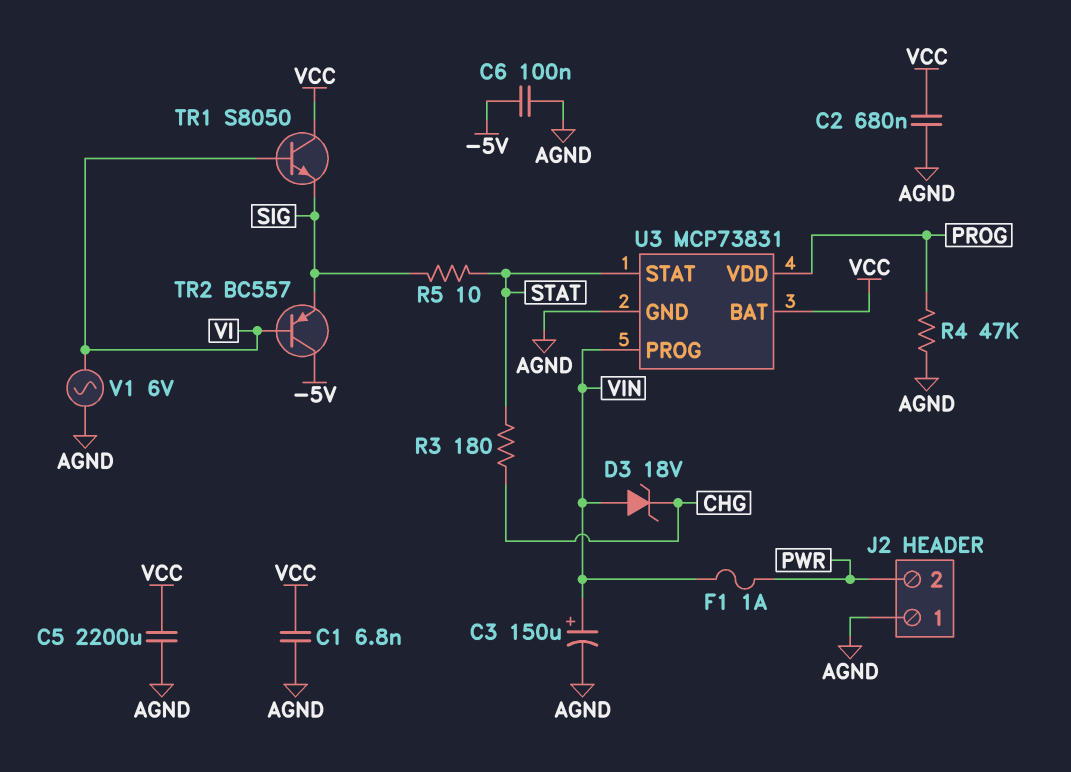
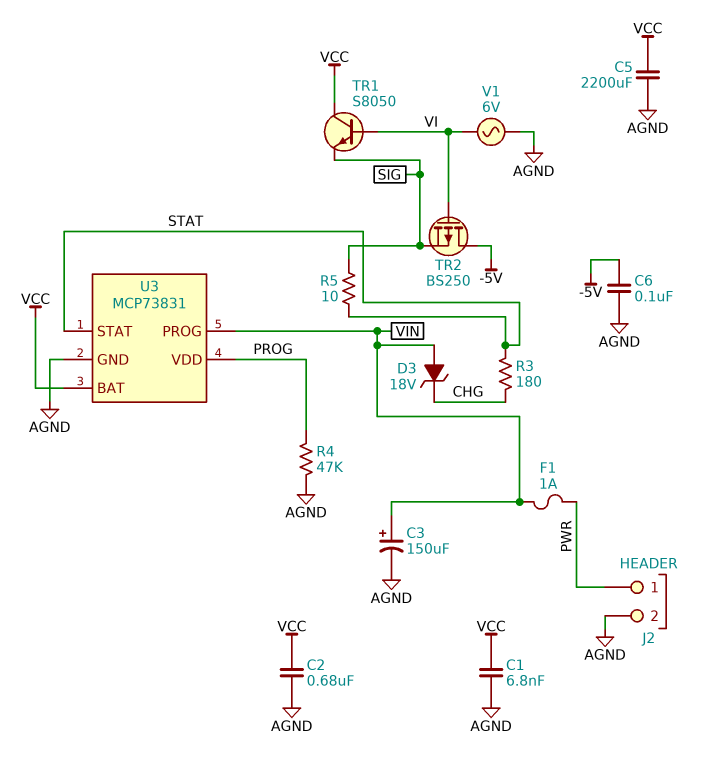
J2 pin 1: AGND -> PWR
J2 pin 2: PWR -> AGND
TR2: PNP BC557 (B VI, C -5V, E SIG) -> PMOS BS250 (G VI, D -5V, S SIG)

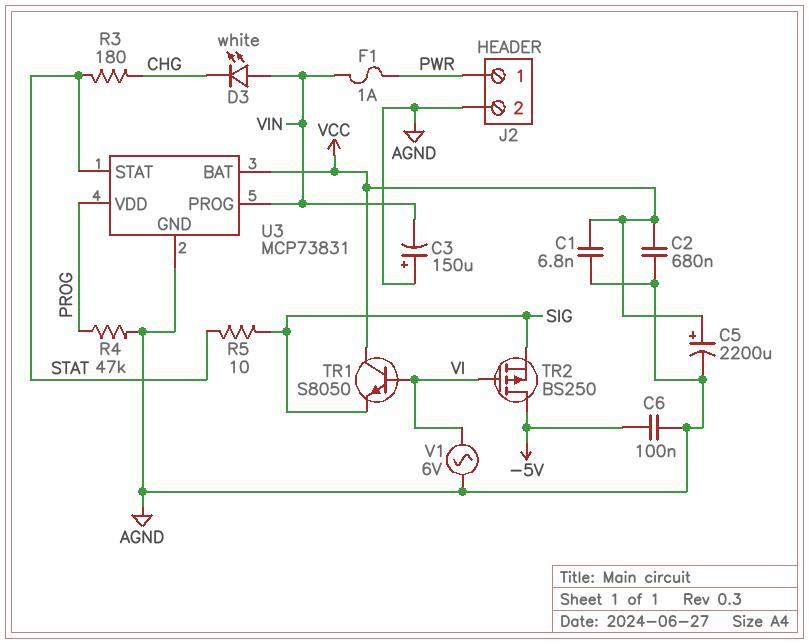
C3: 150uF (plus VIN, minus AGND) -> 150uF (plus AGND, minus VIN)
C5: 2200uF (AGND, VCC) -> 2200uF (plus VCC, minus AGND)
D3: zener 18V (A VIN, K CHG) -> LED white (A VIN, K CHG)

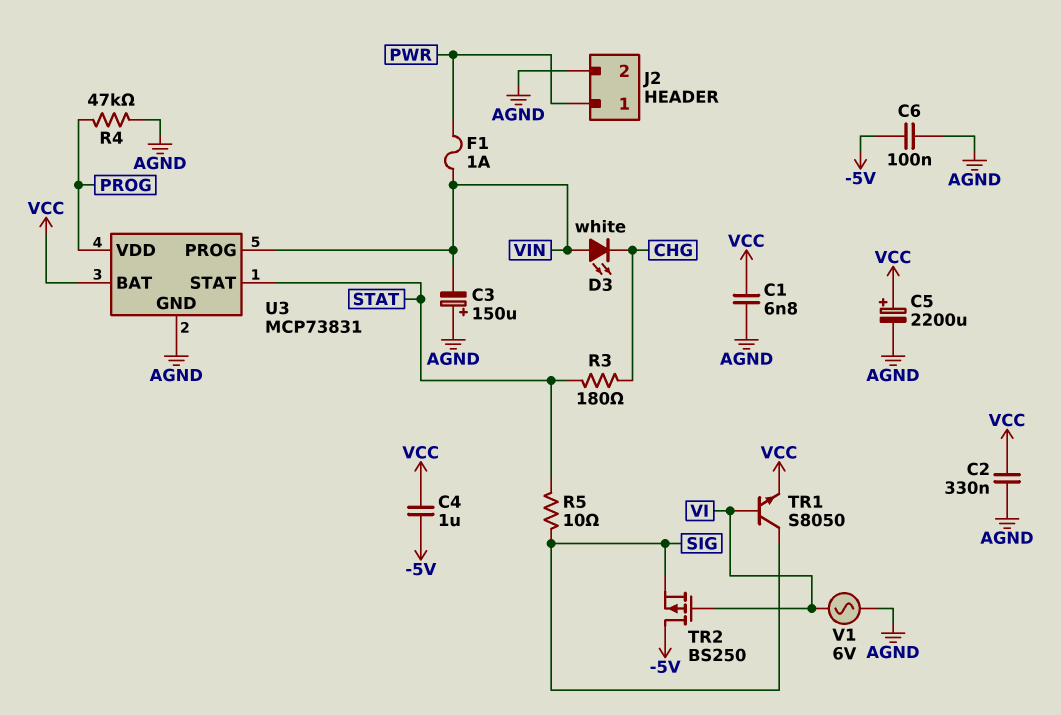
C2: 680nF (AGND, VCC) -> 330nF (AGND, VCC)
C4: none -> 1uF (-5V, VCC)
TR1: NPN S8050 (B VI, C VCC, E SIG) -> NPN S8050 (B VI, C SIG, E VCC)

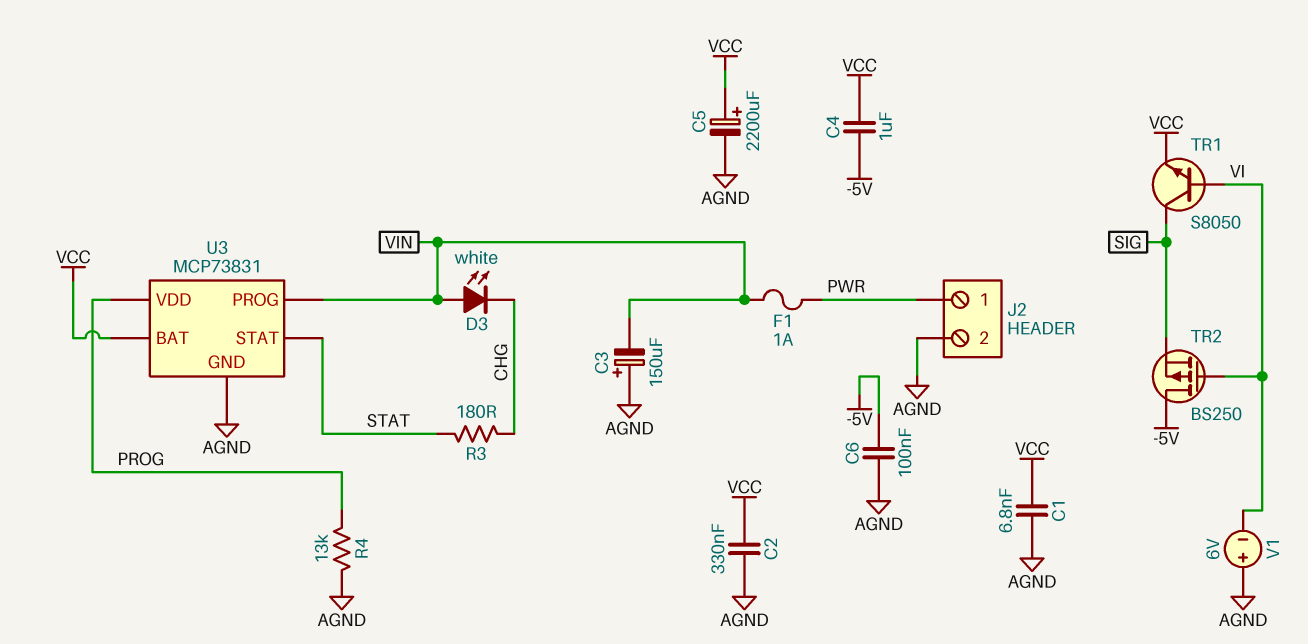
R4: 47k (AGND, PROG) -> 13k (AGND, PROG)
R5: 10 (SIG, STAT) -> none
V1: AC 6V (AGND, VI) -> 6V (plus AGND, minus VI)

